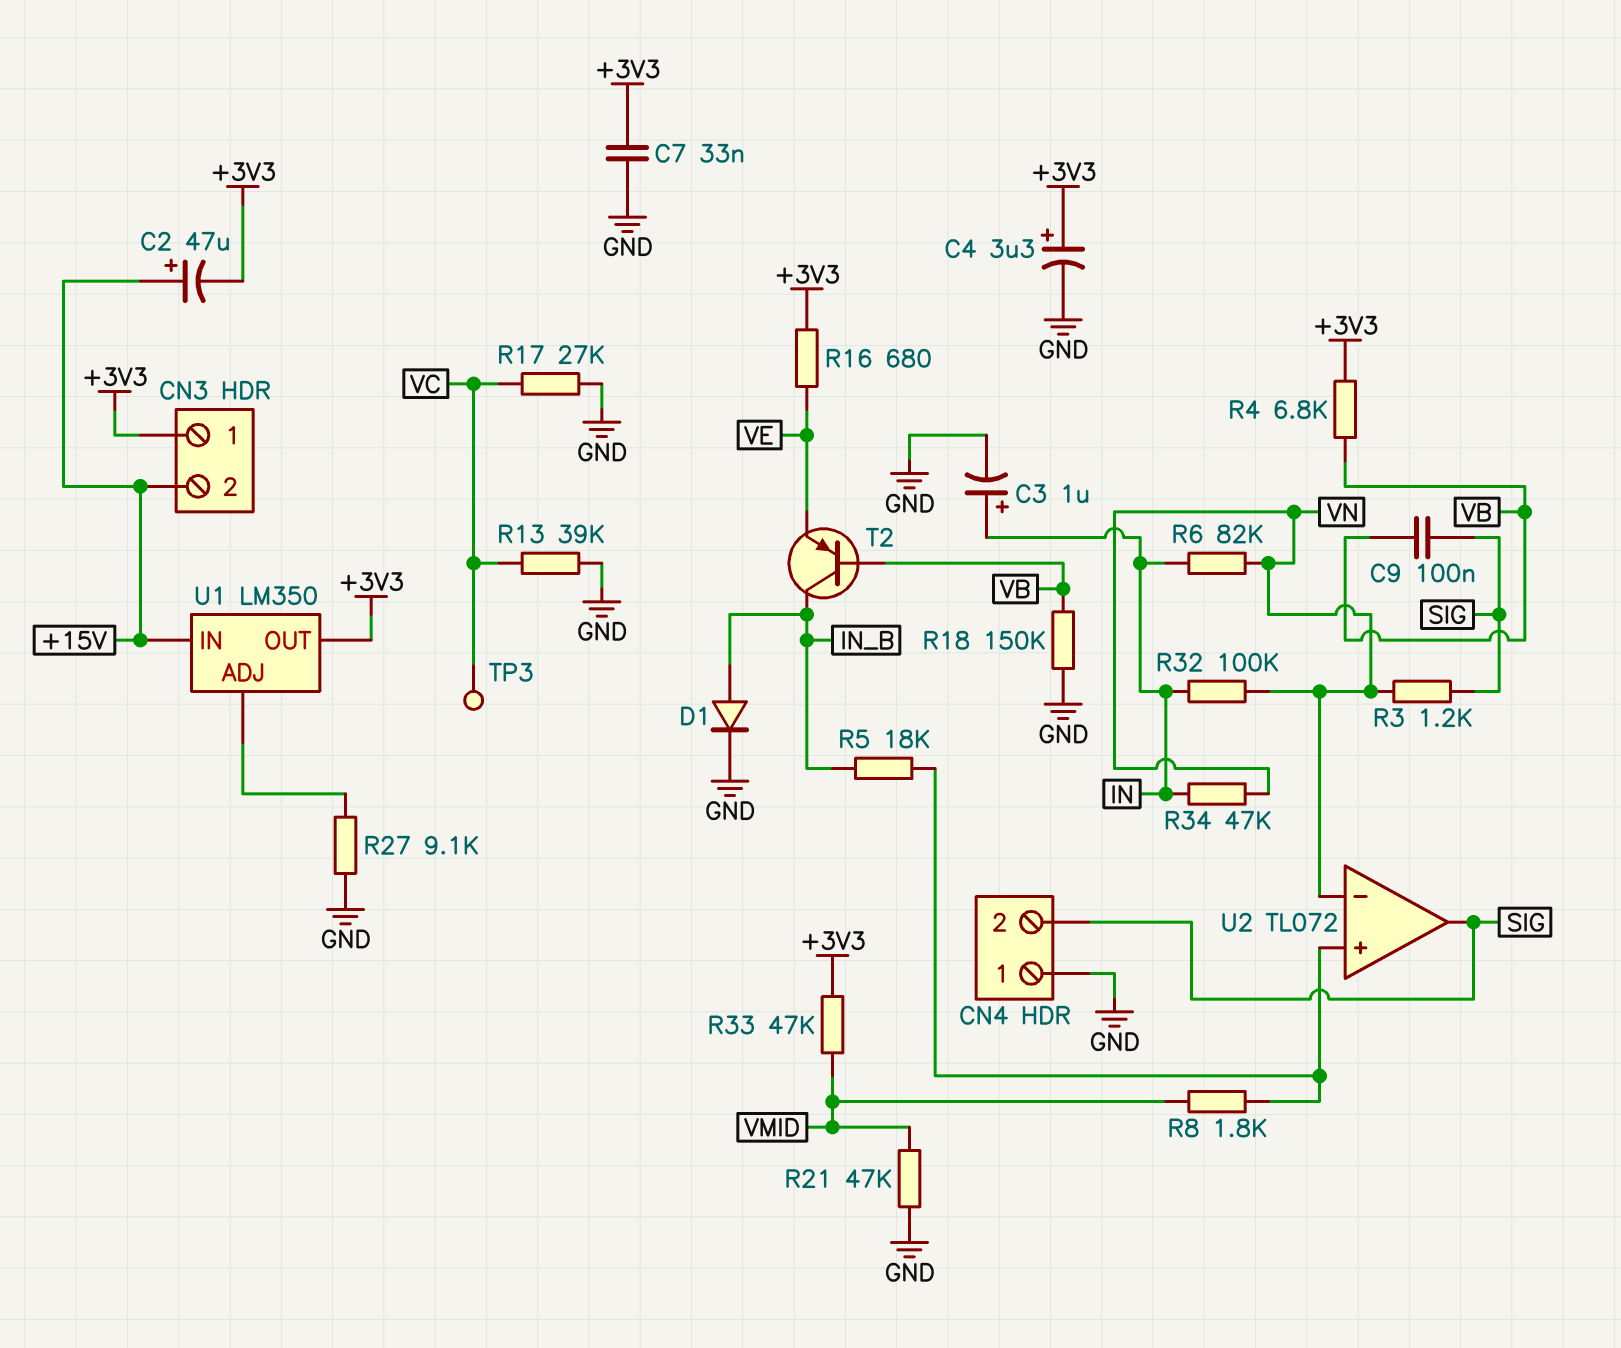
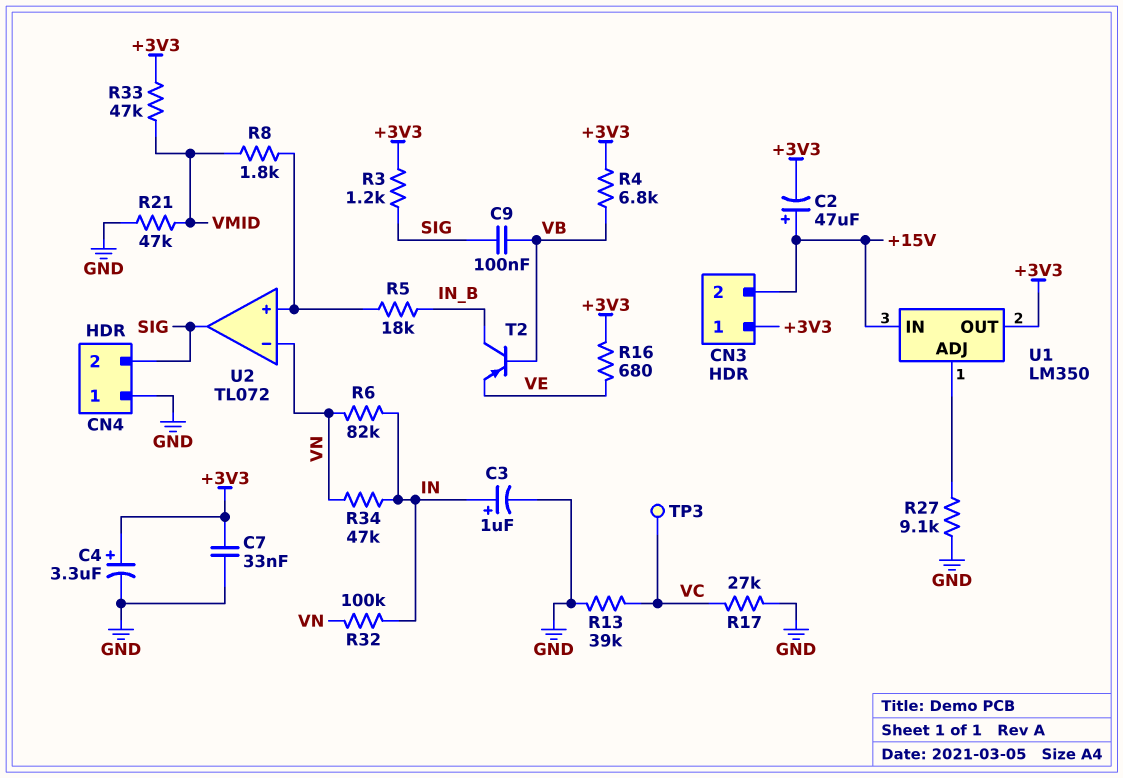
D1: diode (A IN_B, K GND) -> none
R3: 1.2k (SIG, VN) -> 1.2k (+3V3, SIG)
R18: 150k (GND, VB) -> none

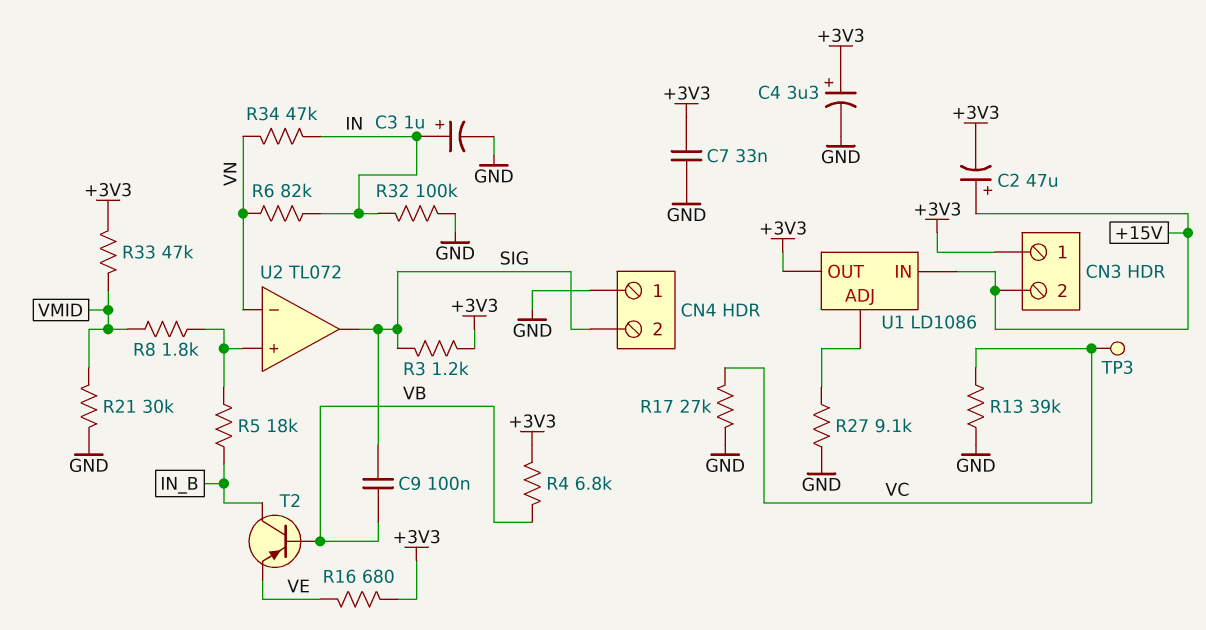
R21: 47k (GND, VMID) -> 30k (GND, VMID)
R32: 100k (IN, VN) -> 100k (GND, IN)
U1: LM350 -> LD1086

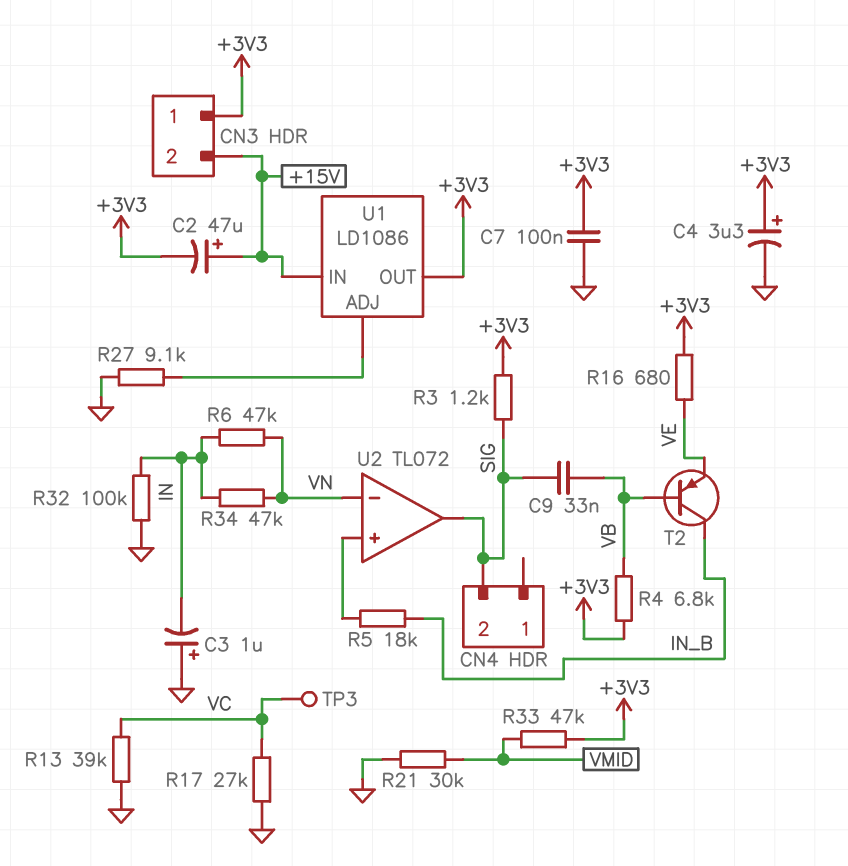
C3: 1uF (plus IN, minus GND) -> 1uF (plus GND, minus IN)
C7: 33nF (+3V3, GND) -> 100nF (+3V3, GND)
C9: 100nF (SIG, VB) -> 33nF (SIG, VB)
CN4 pin 1: GND -> none
R6: 82k (IN, VN) -> 47k (IN, VN)
R8: 1.8k (U2/in+, VMID) -> none

